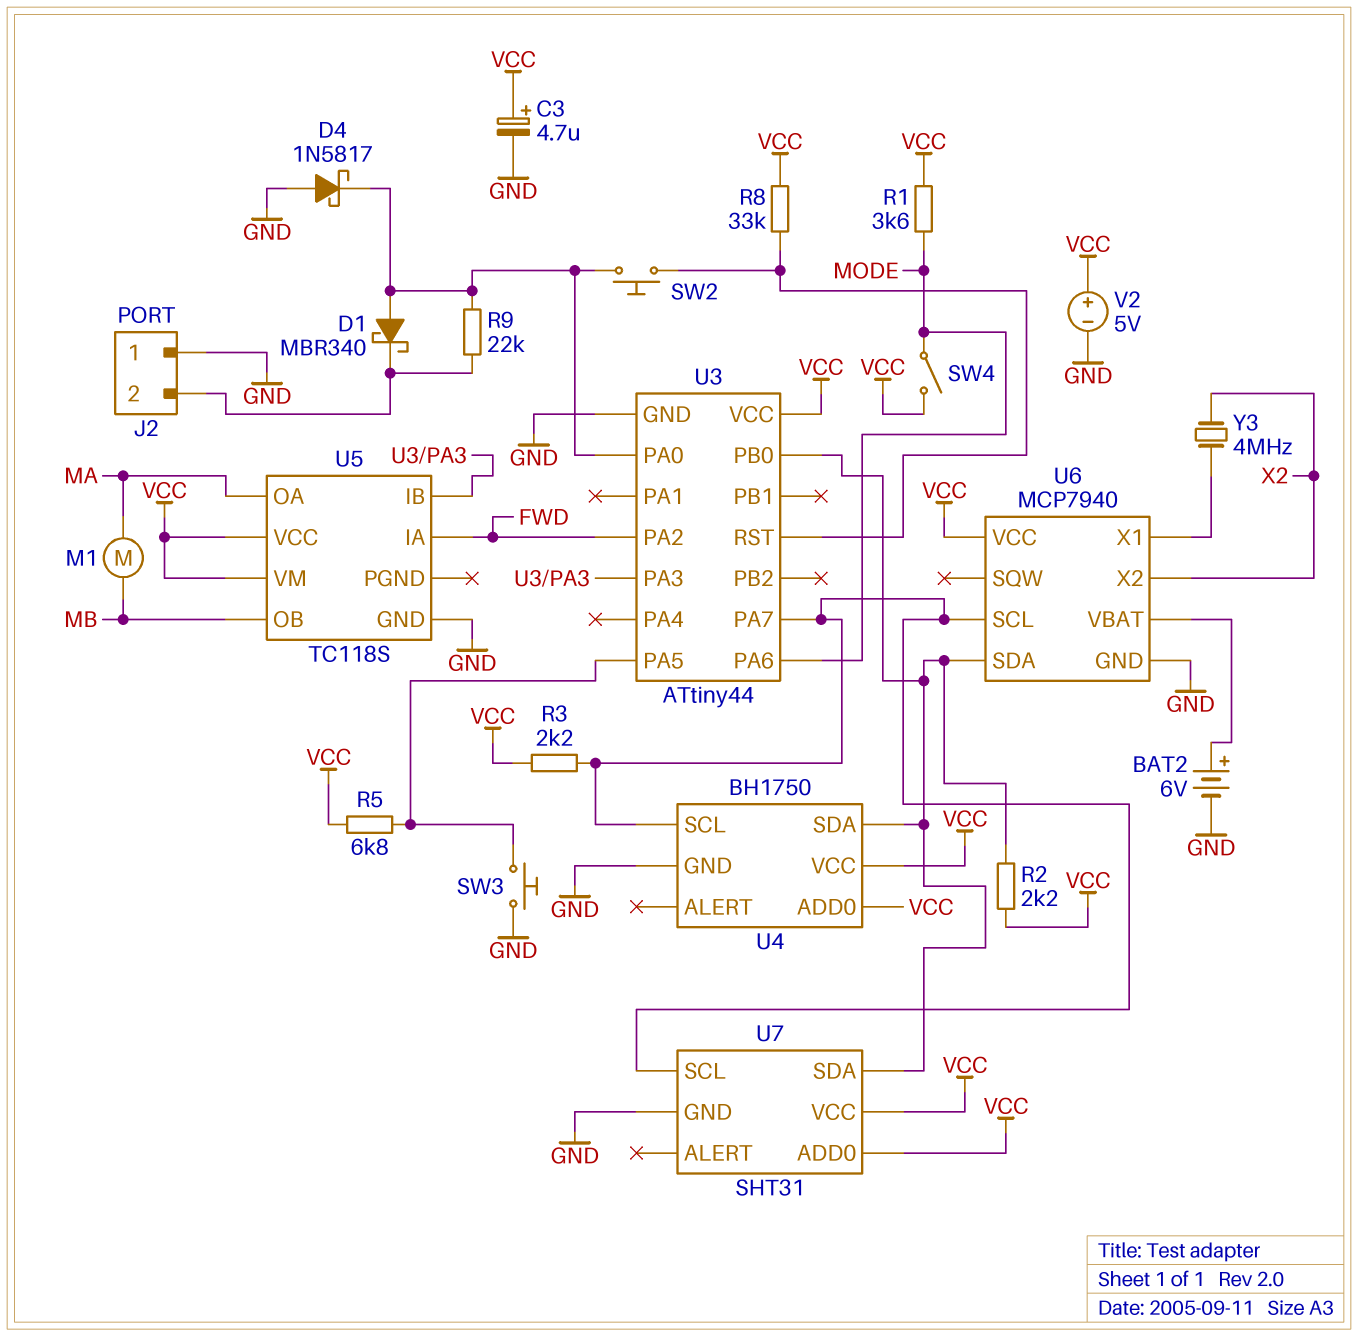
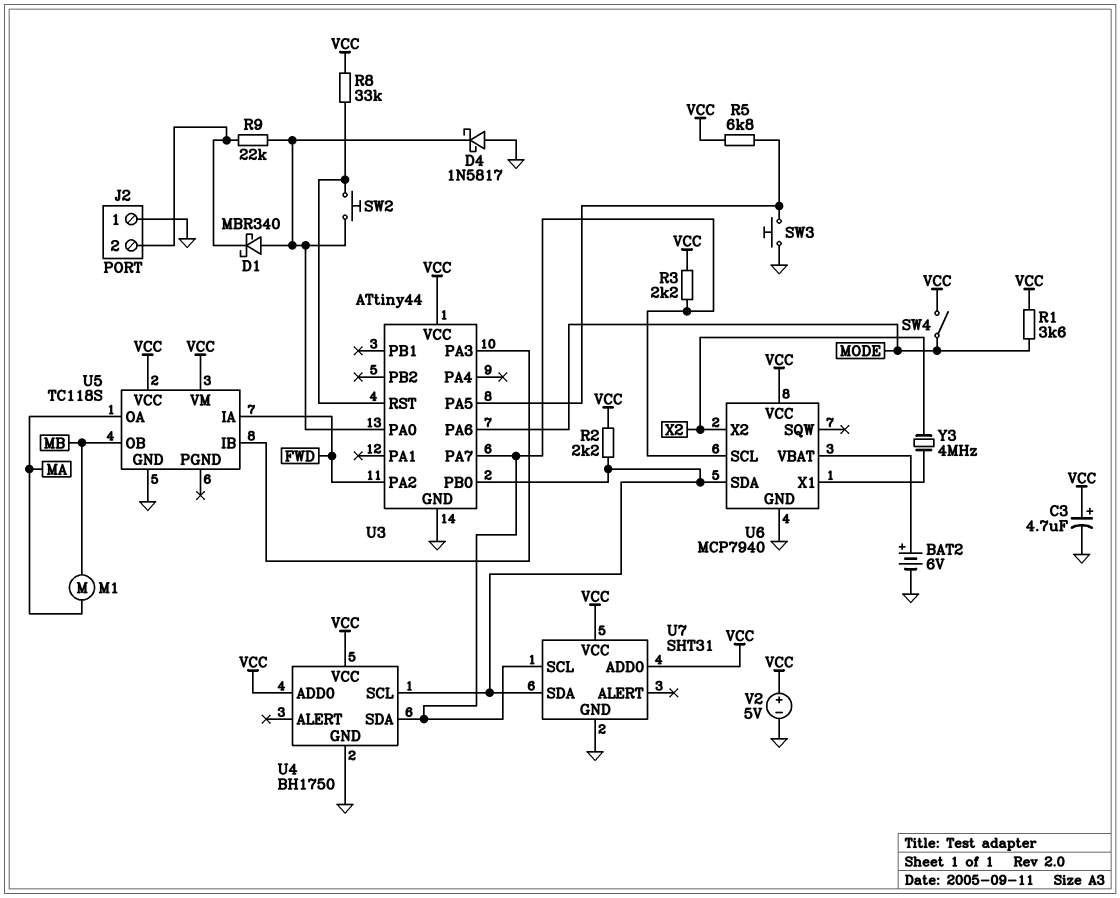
U4 pin SCL: U3/PA7 -> U3/PB0
U4 pin SDA: U3/PB0 -> U3/PA7

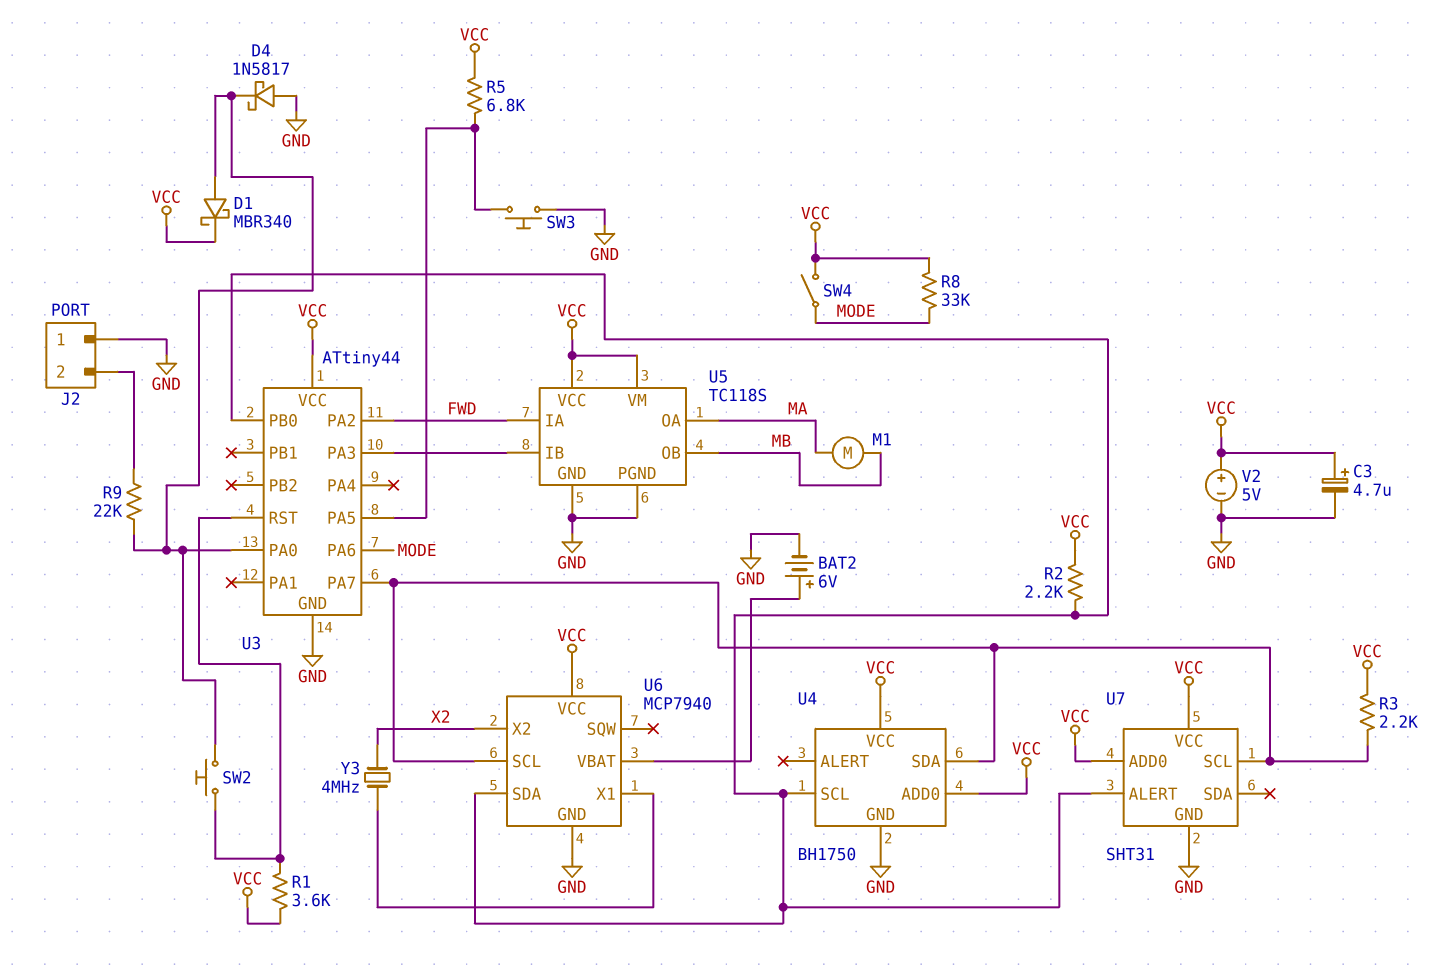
D1: schottky MBR340 (A U3/PA0, K J2/2) -> schottky MBR340 (A U3/PA0, K VCC)
R1: 3.6k (MODE, VCC) -> 3.6k (U3/RST, VCC)
R8: 33k (U3/RST, VCC) -> 33k (MODE, VCC)
U5 pin PGND: none -> GND
U7 pin ALERT: none -> U3/PB0
U7 pin SDA: U3/PB0 -> none

